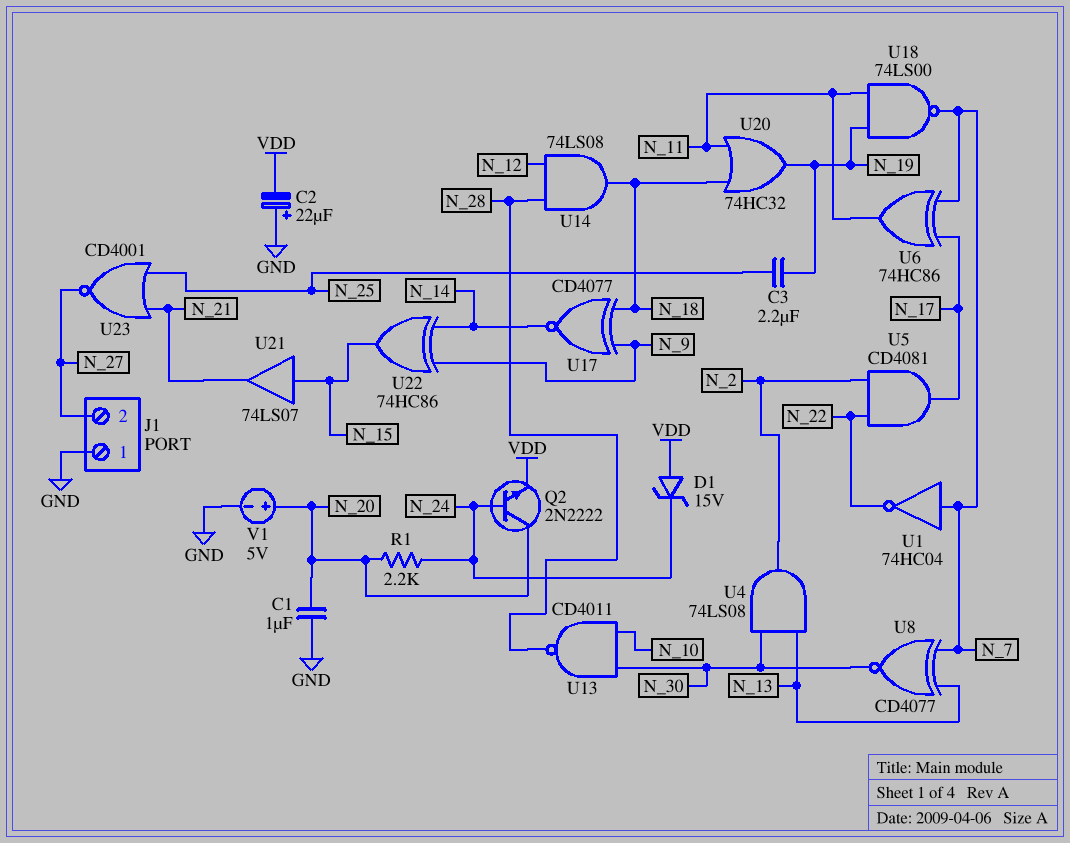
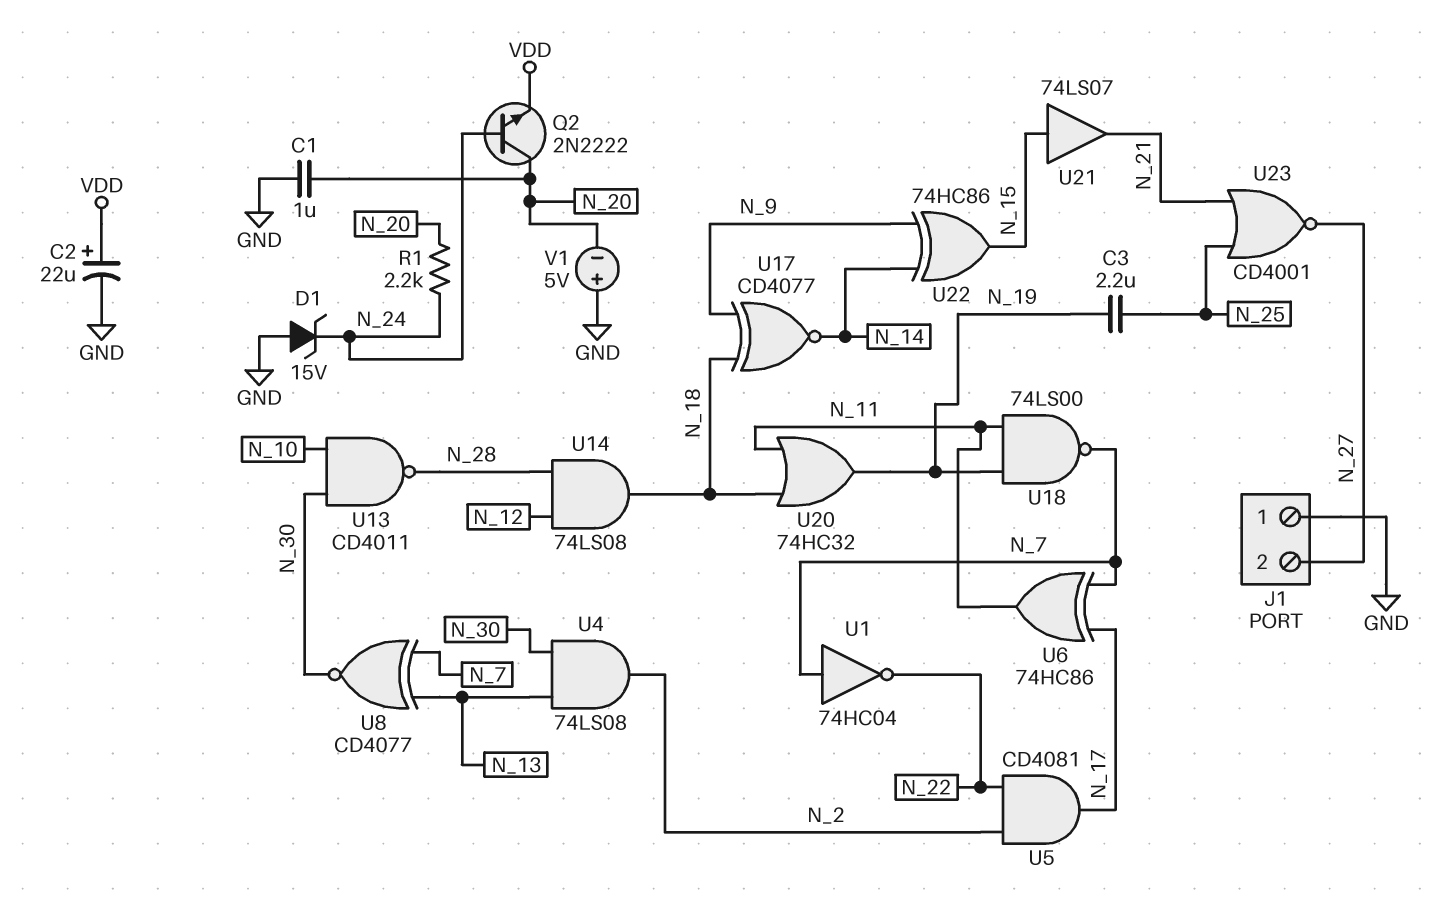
C2: 22uF (plus GND, minus VDD) -> 22uF (plus VDD, minus GND)
D1: zener 15V (A VDD, K N_24) -> zener 15V (A GND, K N_24)
V1: 5V (plus N_20, minus GND) -> 5V (plus GND, minus N_20)

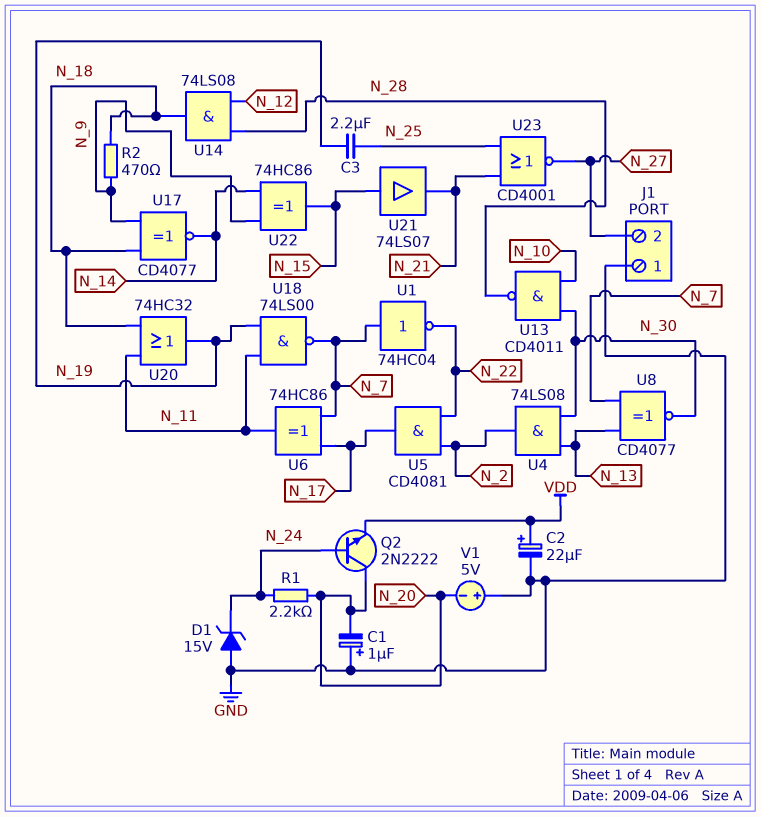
C1: 1uF (GND, N_20) -> 1uF (plus GND, minus N_20)
R2: none -> 470 (N_9, N_18)

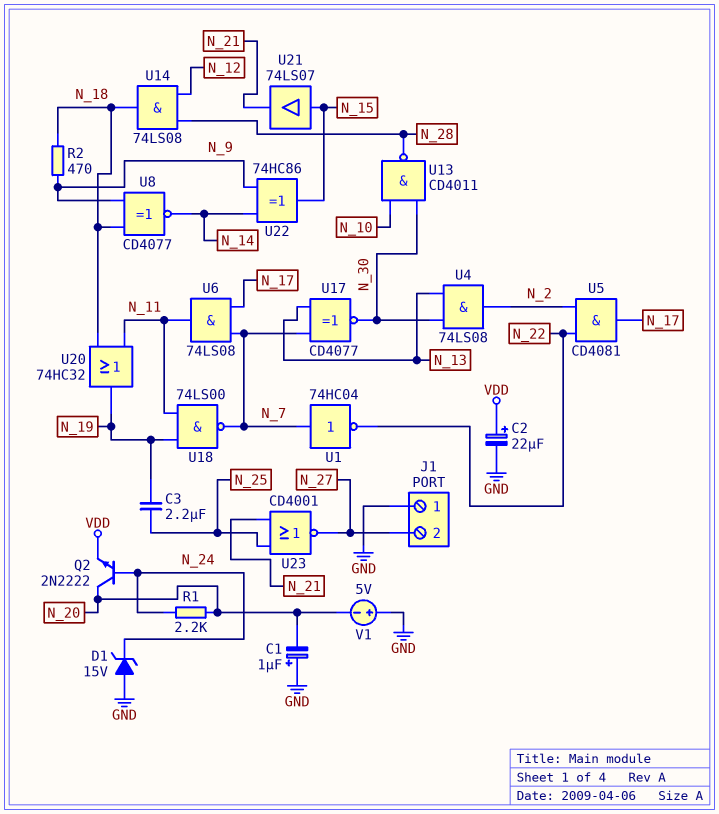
U6: XOR 74HC86 (in N_7, in N_17, out N_11) -> AND 74LS08 (in N_7, in N_17, out N_11)
U8: XNOR CD4077 (in N_7, in N_13, out N_30) -> XNOR CD4077 (in N_9, in N_18, out N_14)
U17: XNOR CD4077 (in N_9, in N_18, out N_14) -> XNOR CD4077 (in N_7, in N_13, out N_30)

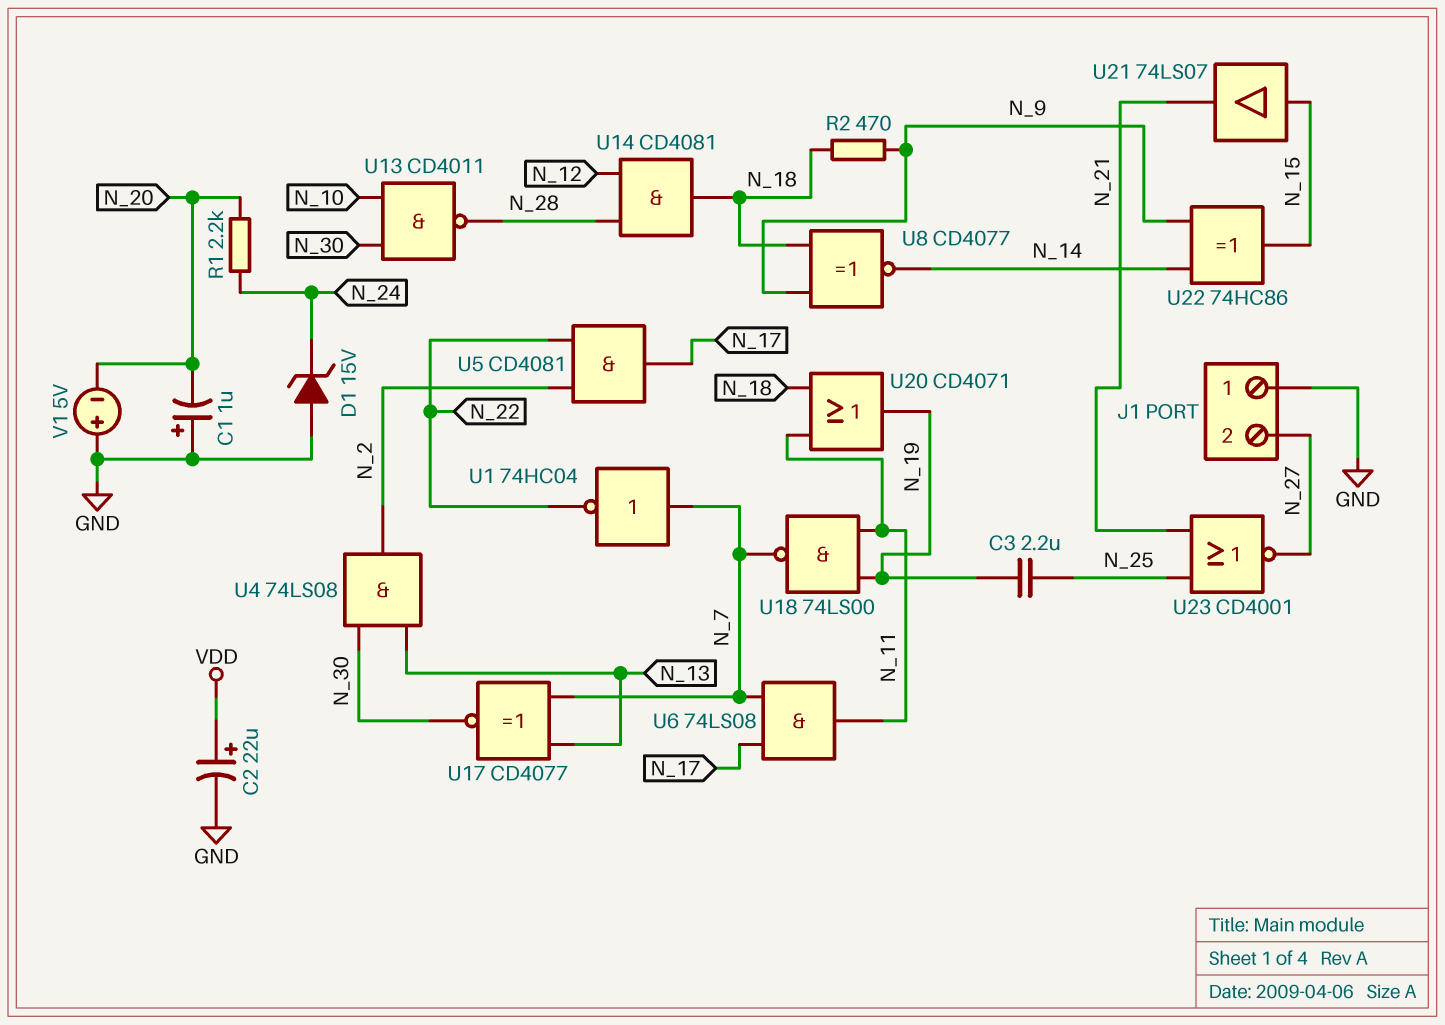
Q2: NPN 2N2222 (B N_24, C N_20, E VDD) -> none
U14: AND 74LS08 (in N_12, in N_28, out N_18) -> AND CD4081 (in N_12, in N_28, out N_18)
U20: OR 74HC32 (in N_11, in N_18, out N_19) -> OR CD4071 (in N_11, in N_18, out N_19)

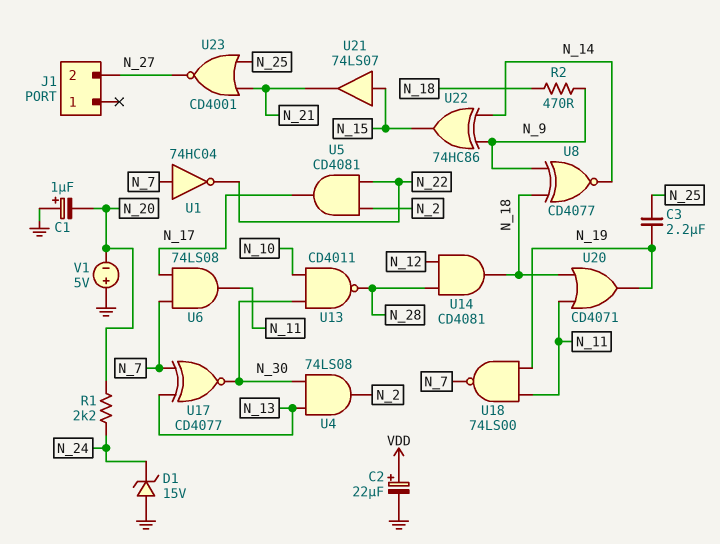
J1 pin 1: GND -> none

